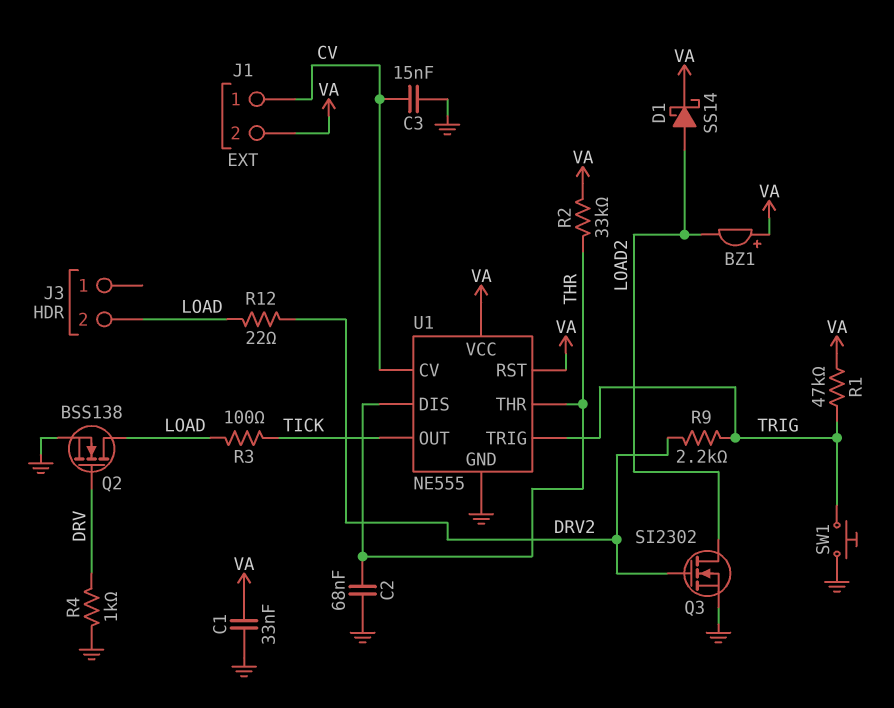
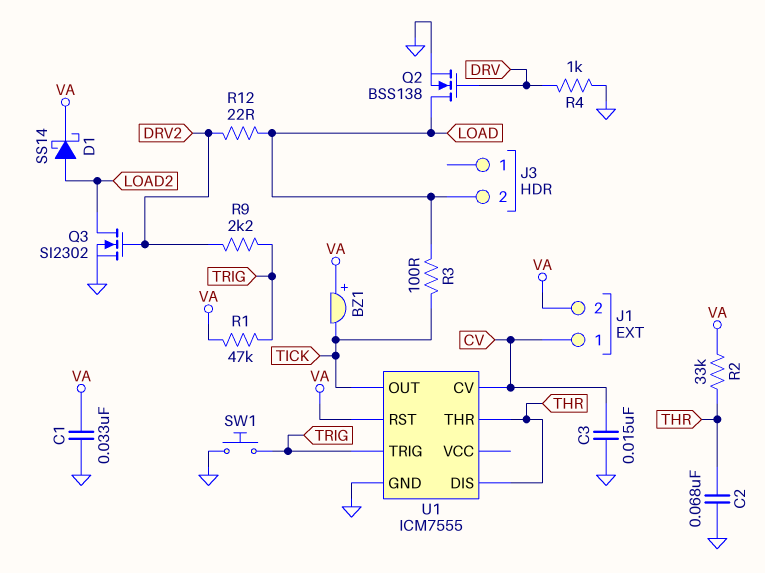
BZ1: buzzer (plus VA, minus LOAD2) -> buzzer (plus VA, minus TICK)
U1: NE555 -> ICM7555
U1 pin VCC: VA -> none

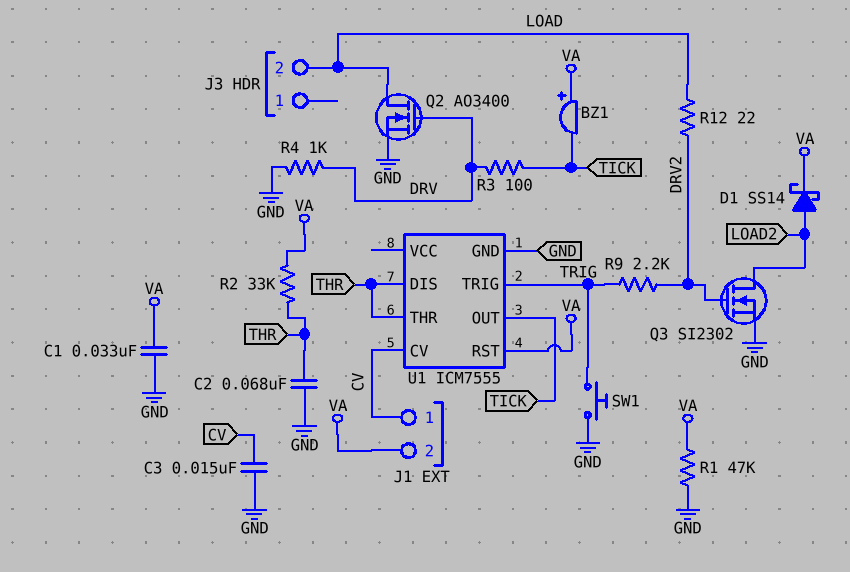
Q2: NMOS BSS138 (G DRV, D LOAD, S GND) -> NMOS AO3400 (G DRV, D LOAD, S GND)
R1: 47k (TRIG, VA) -> 47k (GND, VA)
R3: 100 (LOAD, TICK) -> 100 (DRV, TICK)

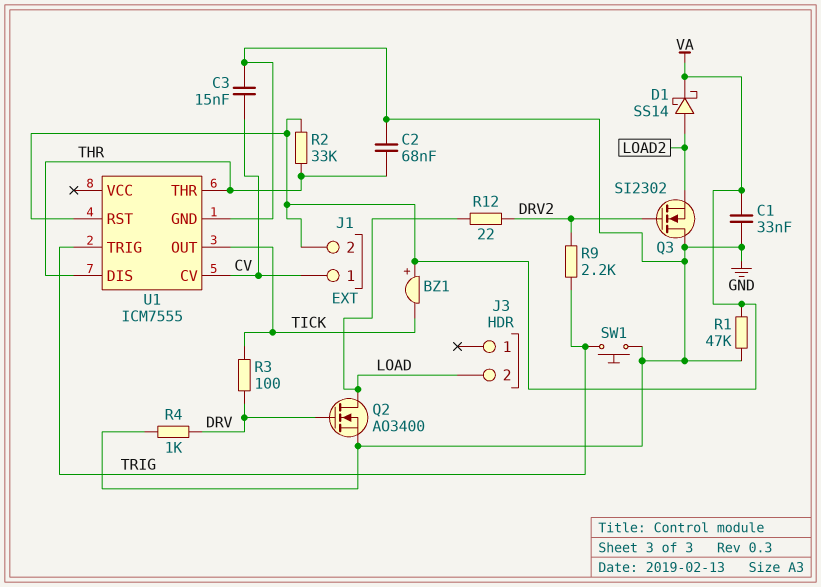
Q3: NMOS SI2302 (G DRV2, D LOAD2, S GND) -> NMOS SI2302 (G DRV2, D GND, S LOAD2)

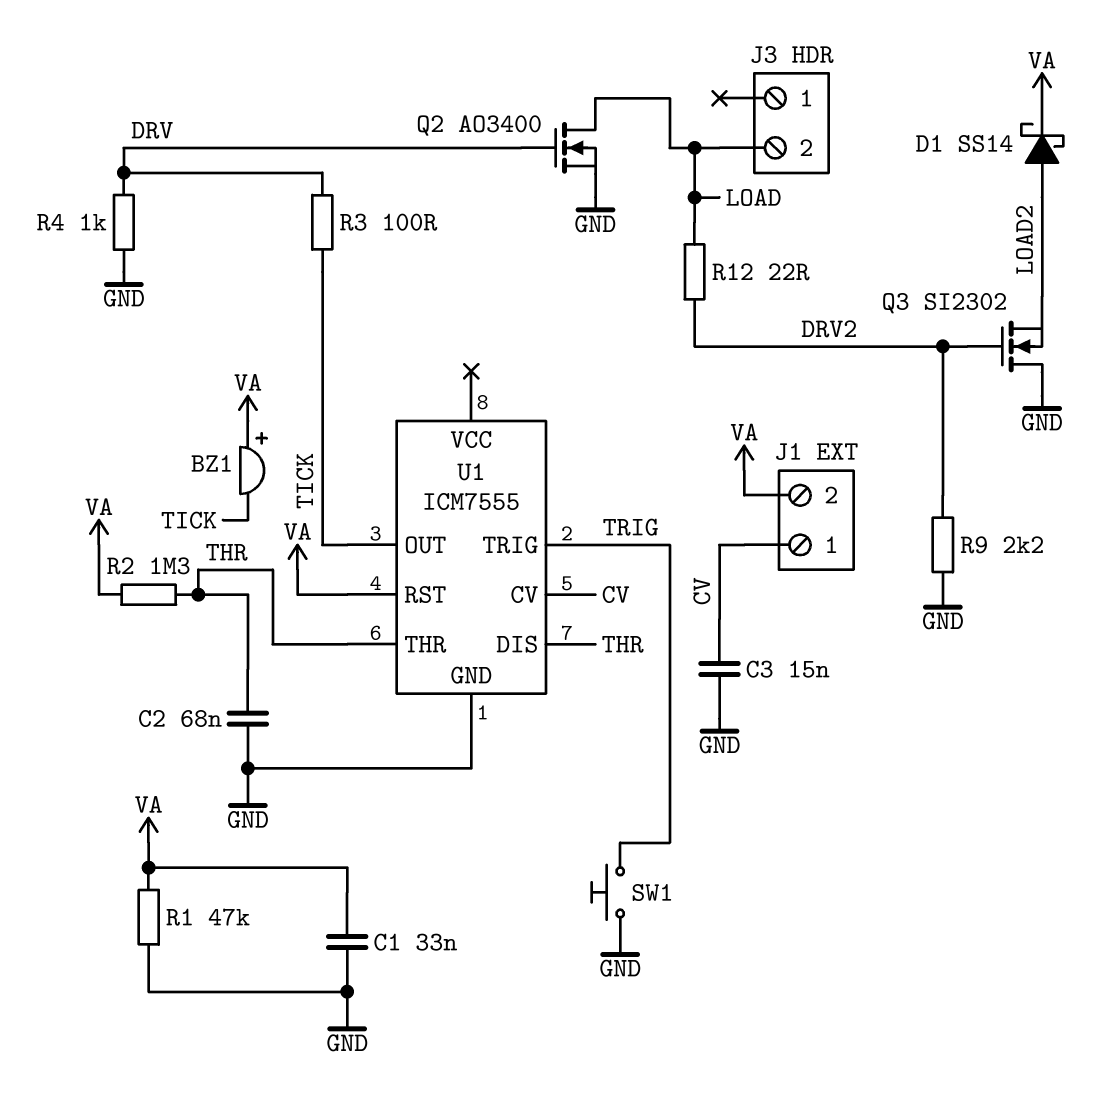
R2: 33k (THR, VA) -> 1.3M (THR, VA)
R9: 2.2k (DRV2, TRIG) -> 2.2k (DRV2, GND)

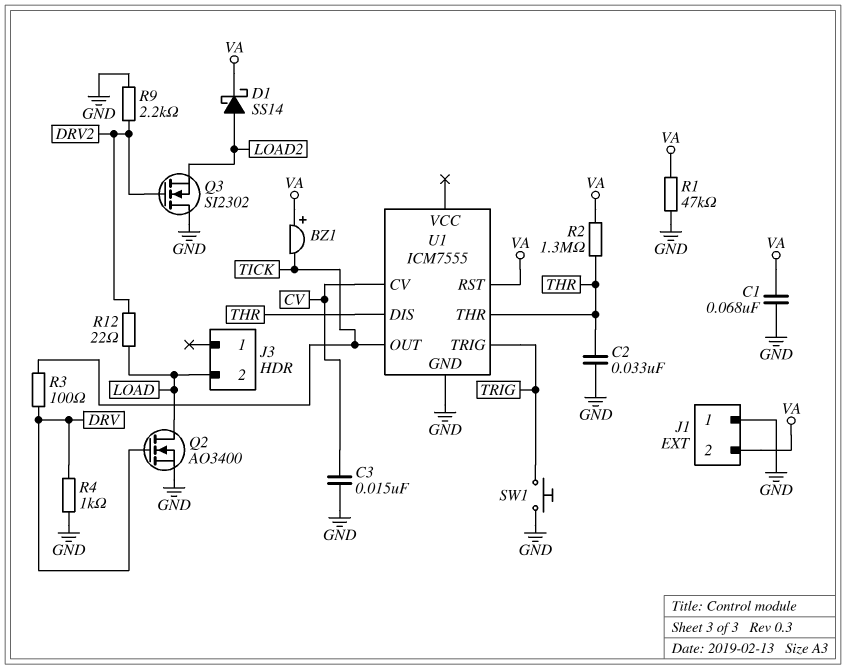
C1: 33nF (GND, VA) -> 68nF (GND, VA)
C2: 68nF (GND, THR) -> 33nF (GND, THR)
J1 pin 1: CV -> GND

